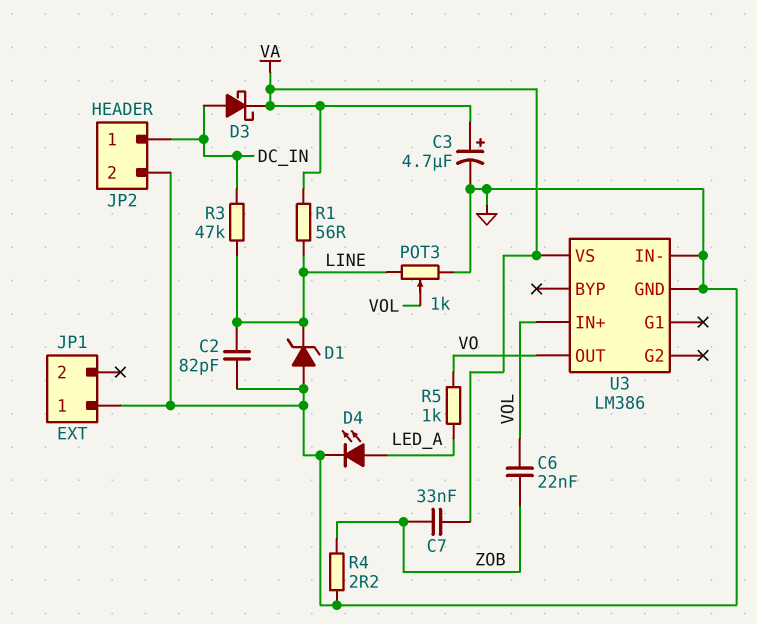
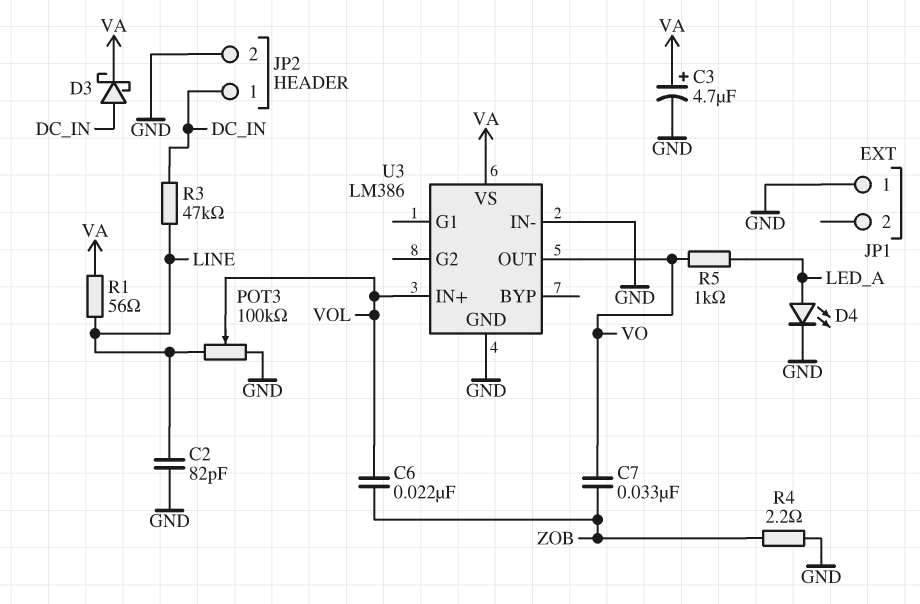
C7: 33nF (VA, ZOB) -> 33nF (VO, ZOB)
D1: zener (A GND, K LINE) -> none
POT3: 1k (GND, LINE, wiper VOL) -> 100k (GND, LINE, wiper VOL)

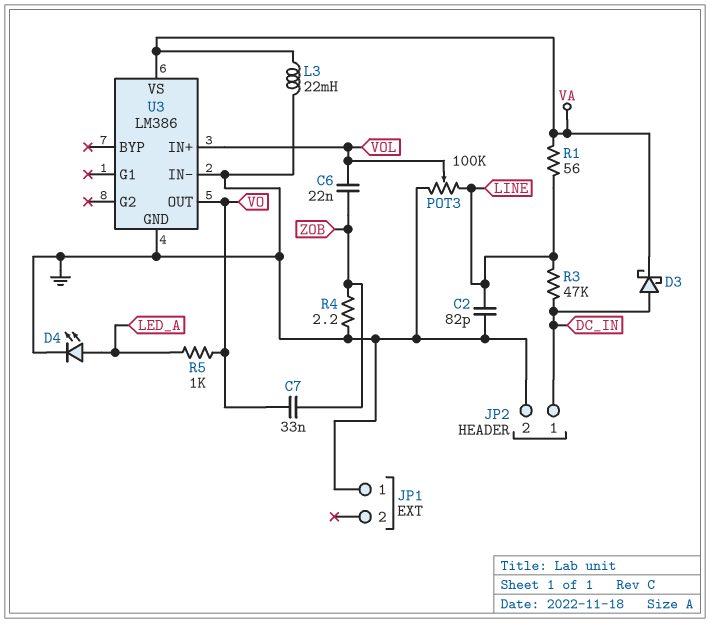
C3: 4.7uF (plus VA, minus GND) -> none
L3: none -> 22mH (GND, VA)

